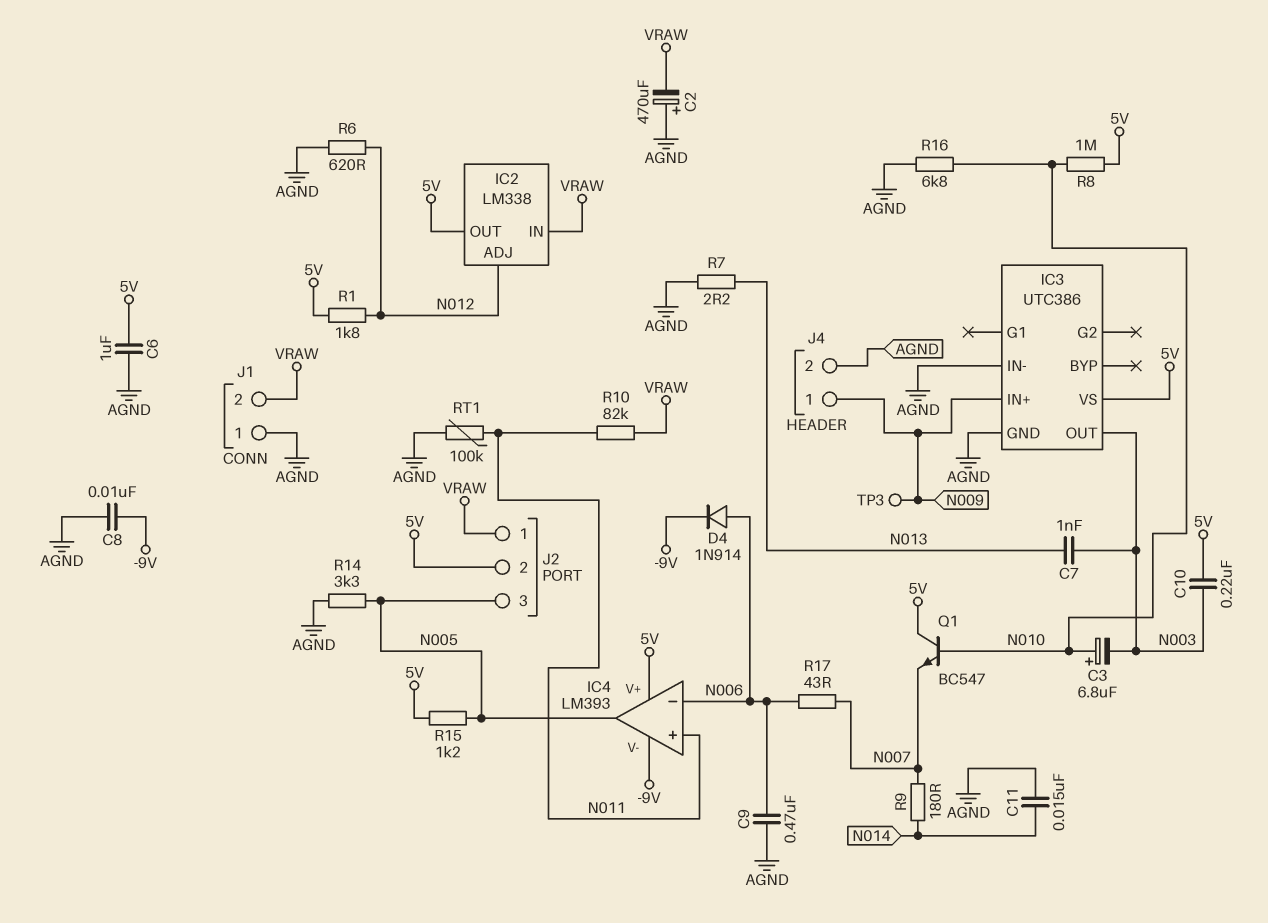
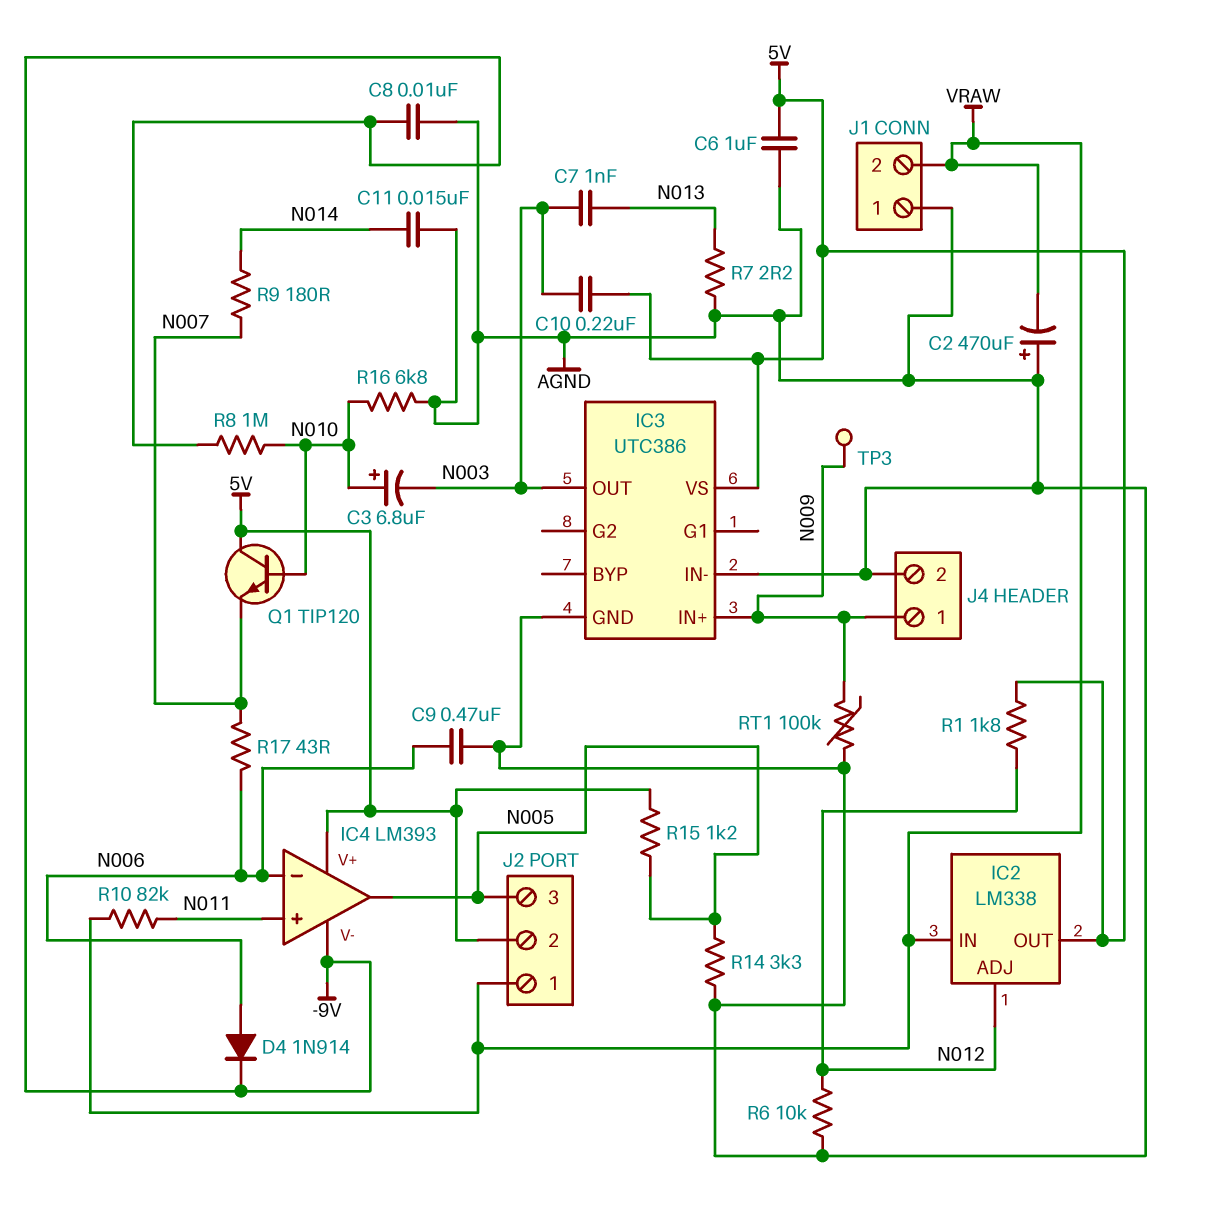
Q1: NPN BC547 (B N010, C 5V, E N007) -> NPN TIP120 (B N010, C 5V, E N007)
R6: 620 (AGND, N012) -> 10k (AGND, N012)
R8: 1M (5V, N010) -> 1M (-9V, N010)
RT1: 100k (AGND, N011) -> 100k (AGND, N009)

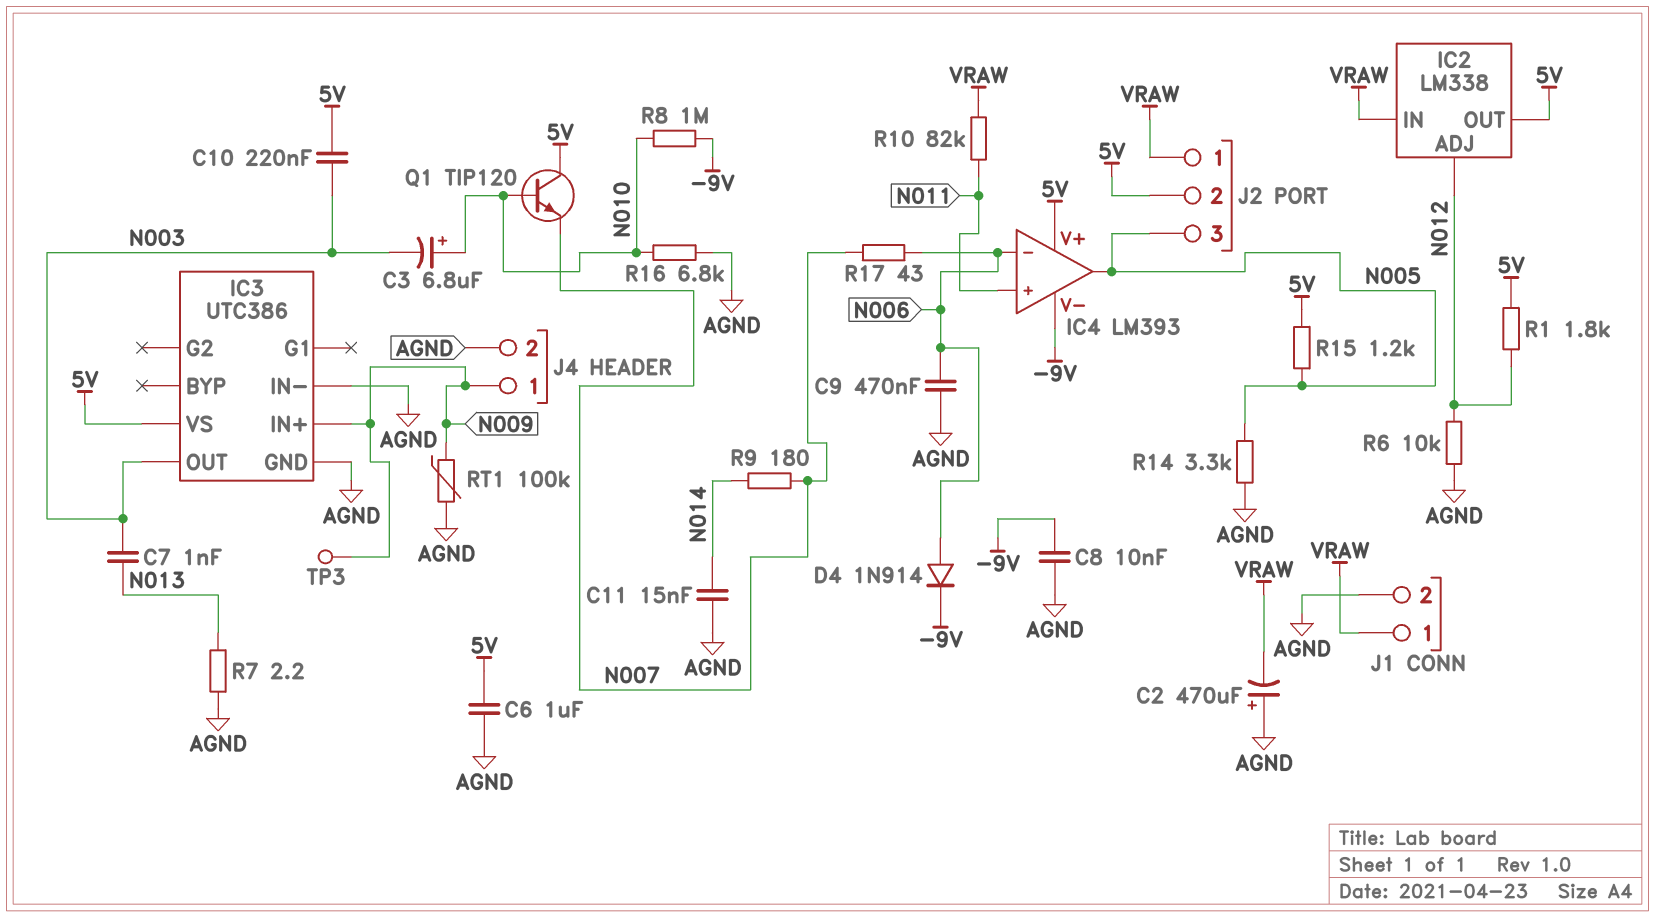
J1 pin 1: AGND -> VRAW
J1 pin 2: VRAW -> AGND

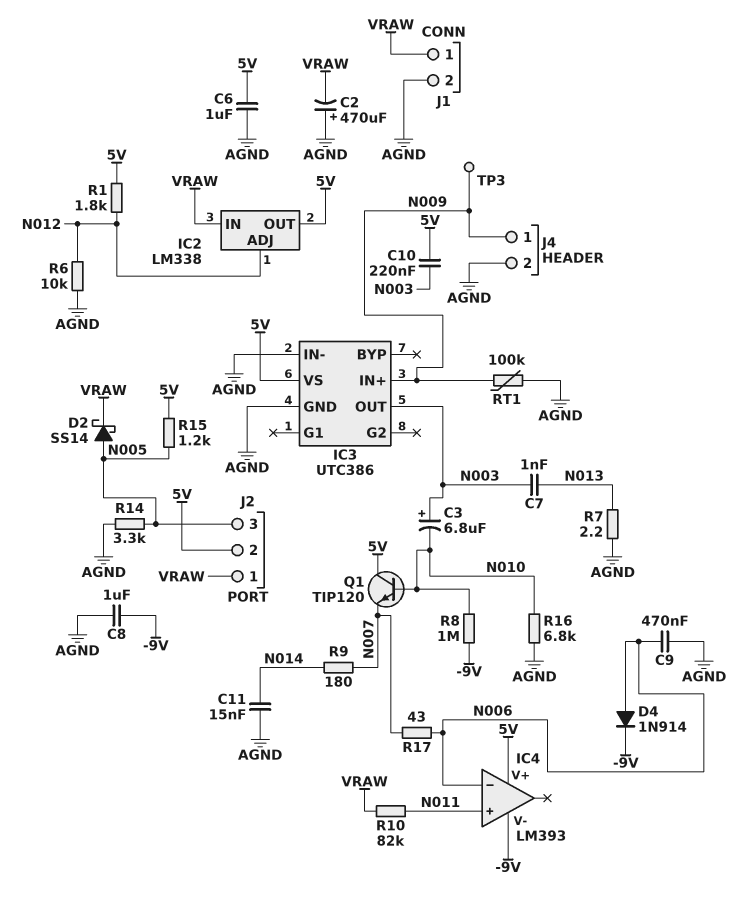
C3: 6.8uF (plus N010, minus N003) -> 6.8uF (plus N003, minus N010)
C8: 10nF (-9V, AGND) -> 1uF (-9V, AGND)
D2: none -> schottky SS14 (A N005, K VRAW)
IC4 pin out: N005 -> none

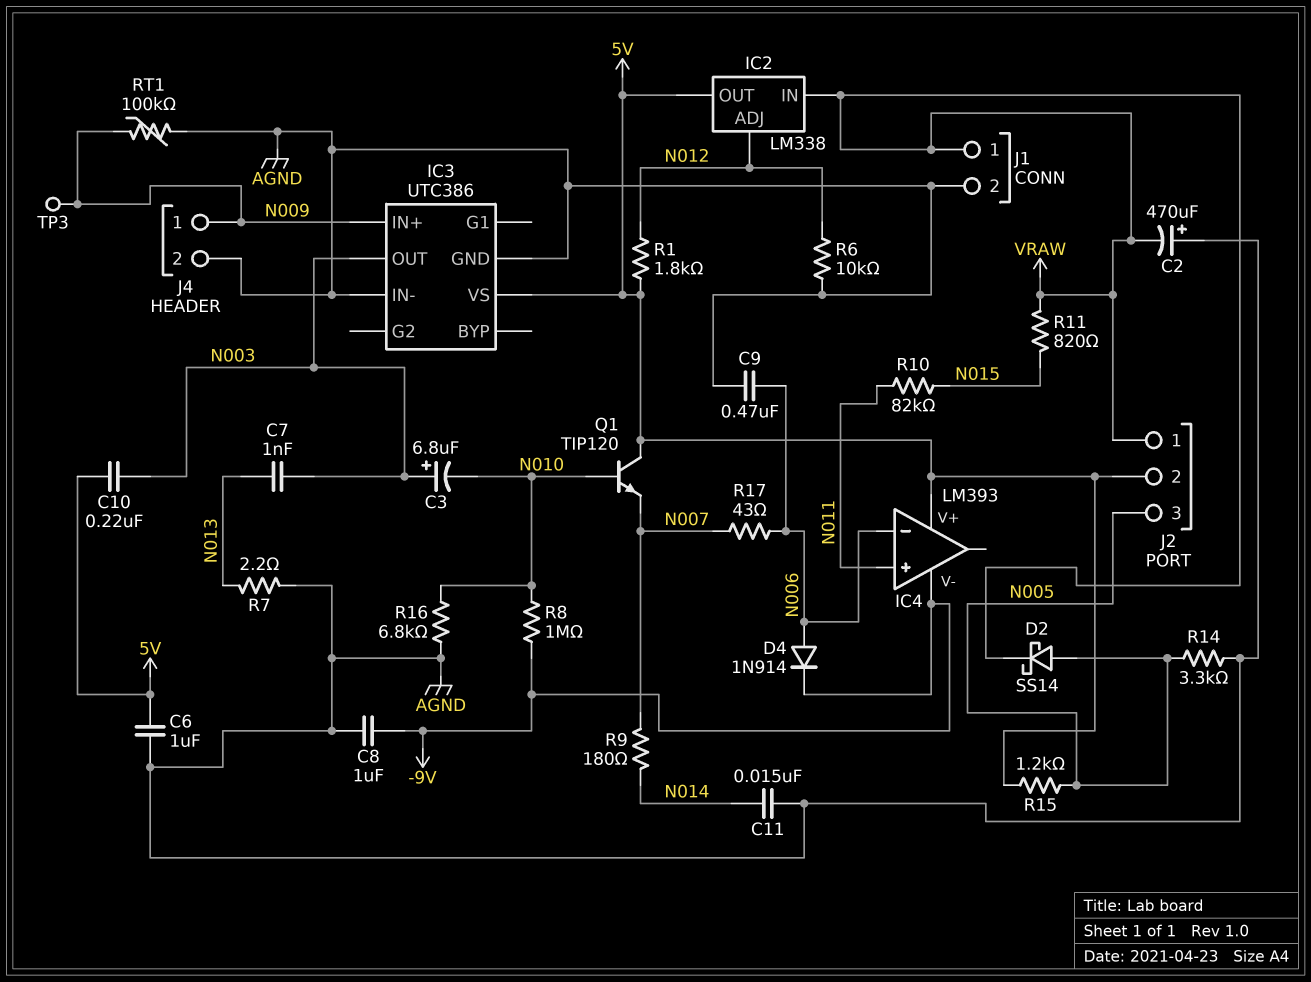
R10: 82k (N011, VRAW) -> 82k (N011, N015)
R11: none -> 820 (N015, VRAW)

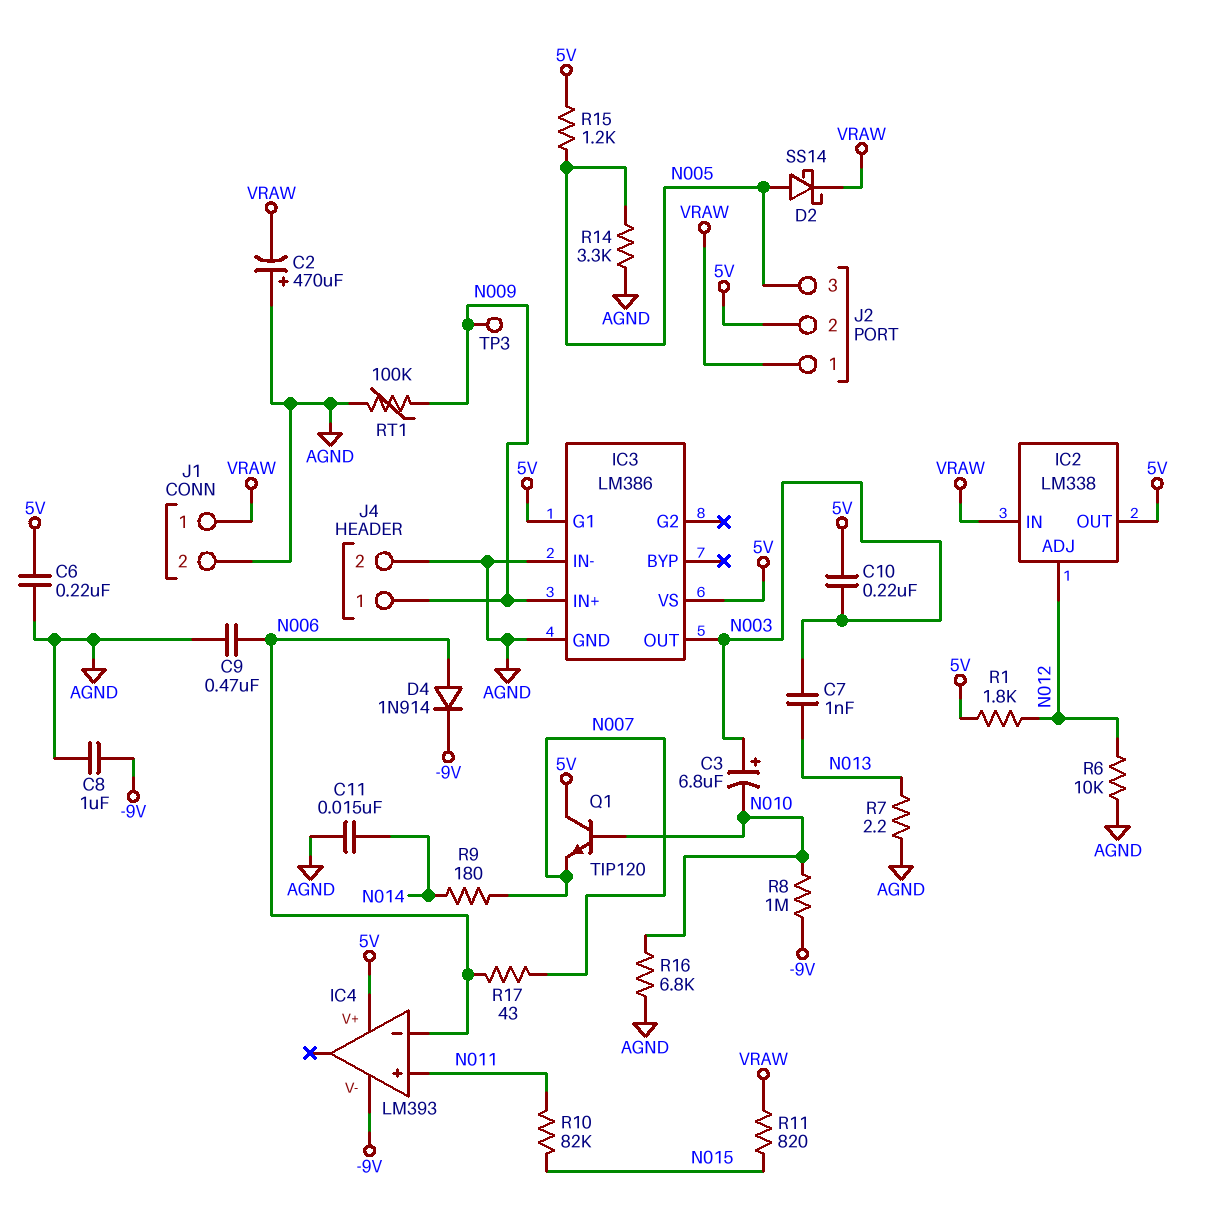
C6: 1uF (5V, AGND) -> 220nF (5V, AGND)
IC3: UTC386 -> LM386
IC3 pin G1: none -> 5V

